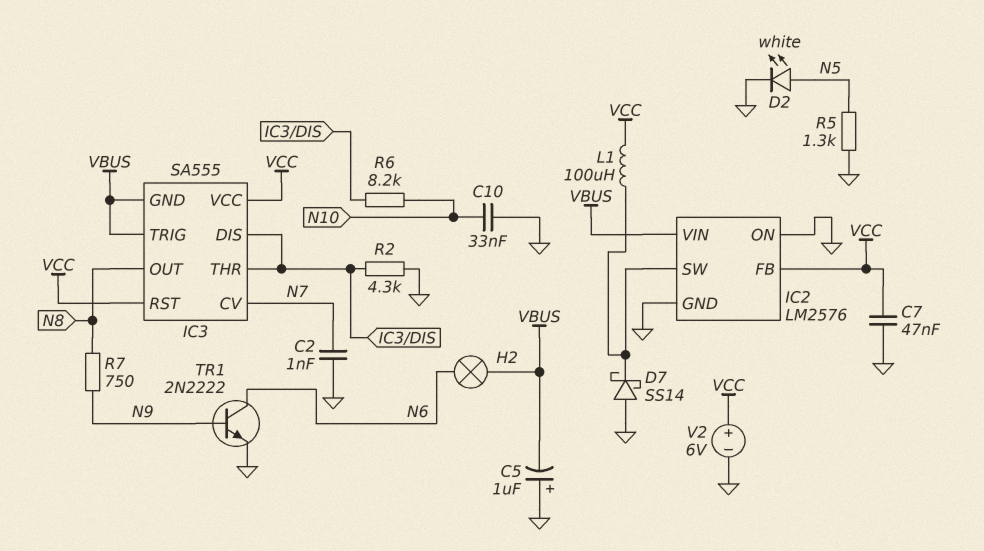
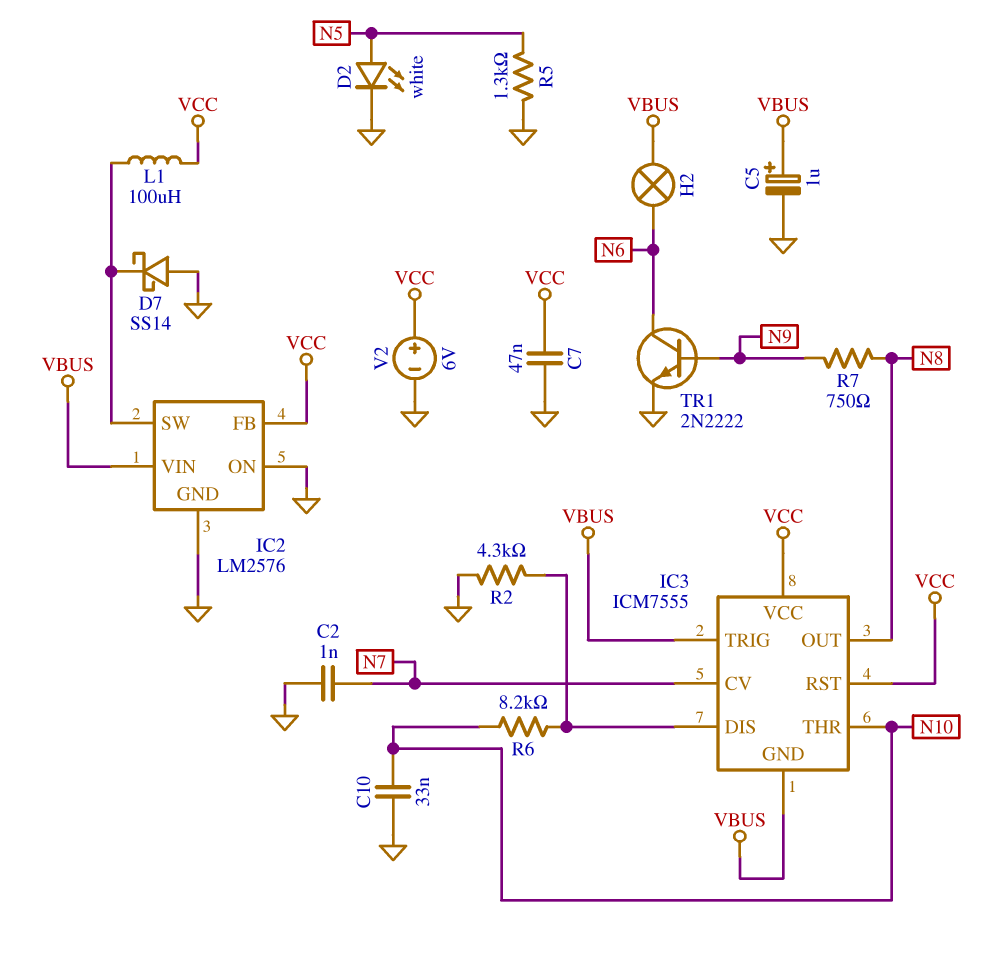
C5: 1uF (plus GND, minus VBUS) -> 1uF (plus VBUS, minus GND)
IC3: SA555 -> ICM7555
IC3 pin THR: IC3/DIS -> N10

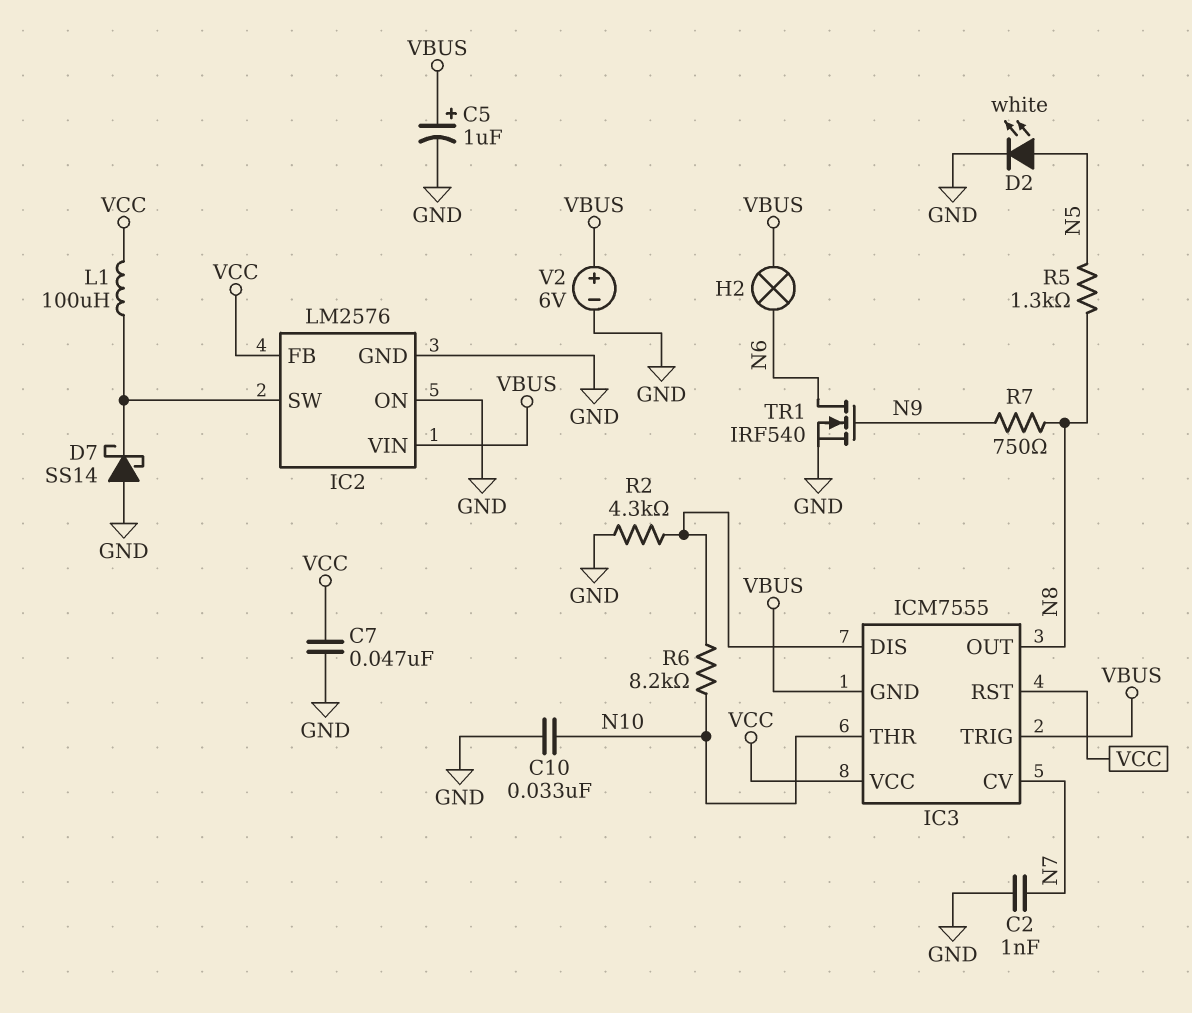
R5: 1.3k (GND, N5) -> 1.3k (N5, N8)
TR1: NPN 2N2222 (B N9, C N6, E GND) -> NMOS IRF540 (G N9, D N6, S GND)
V2: 6V (plus VCC, minus GND) -> 6V (plus VBUS, minus GND)

